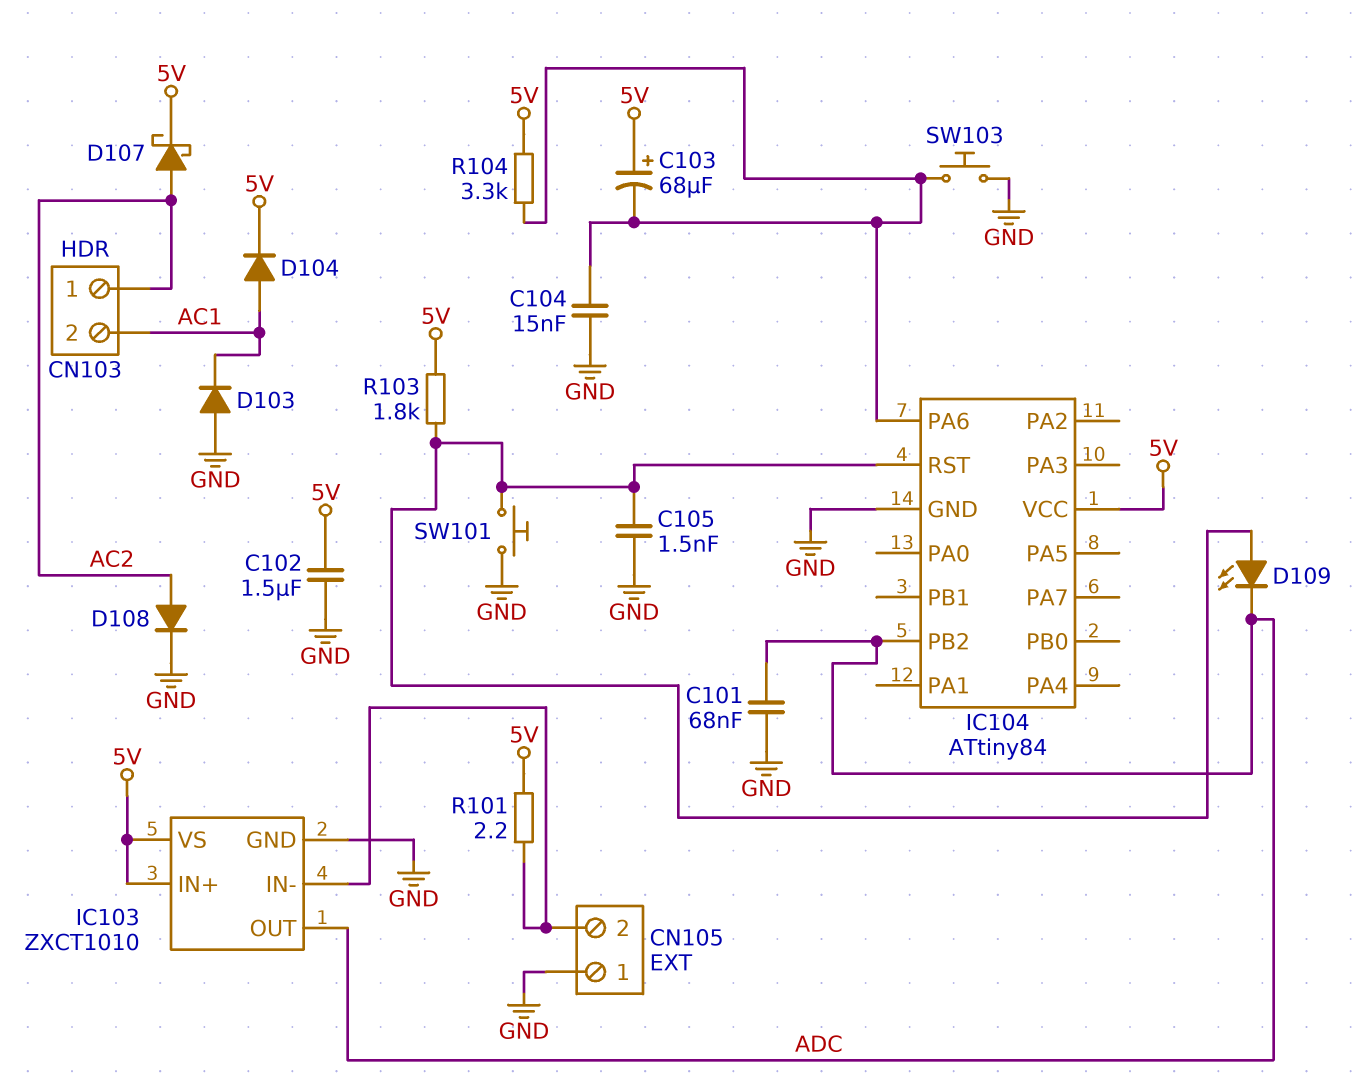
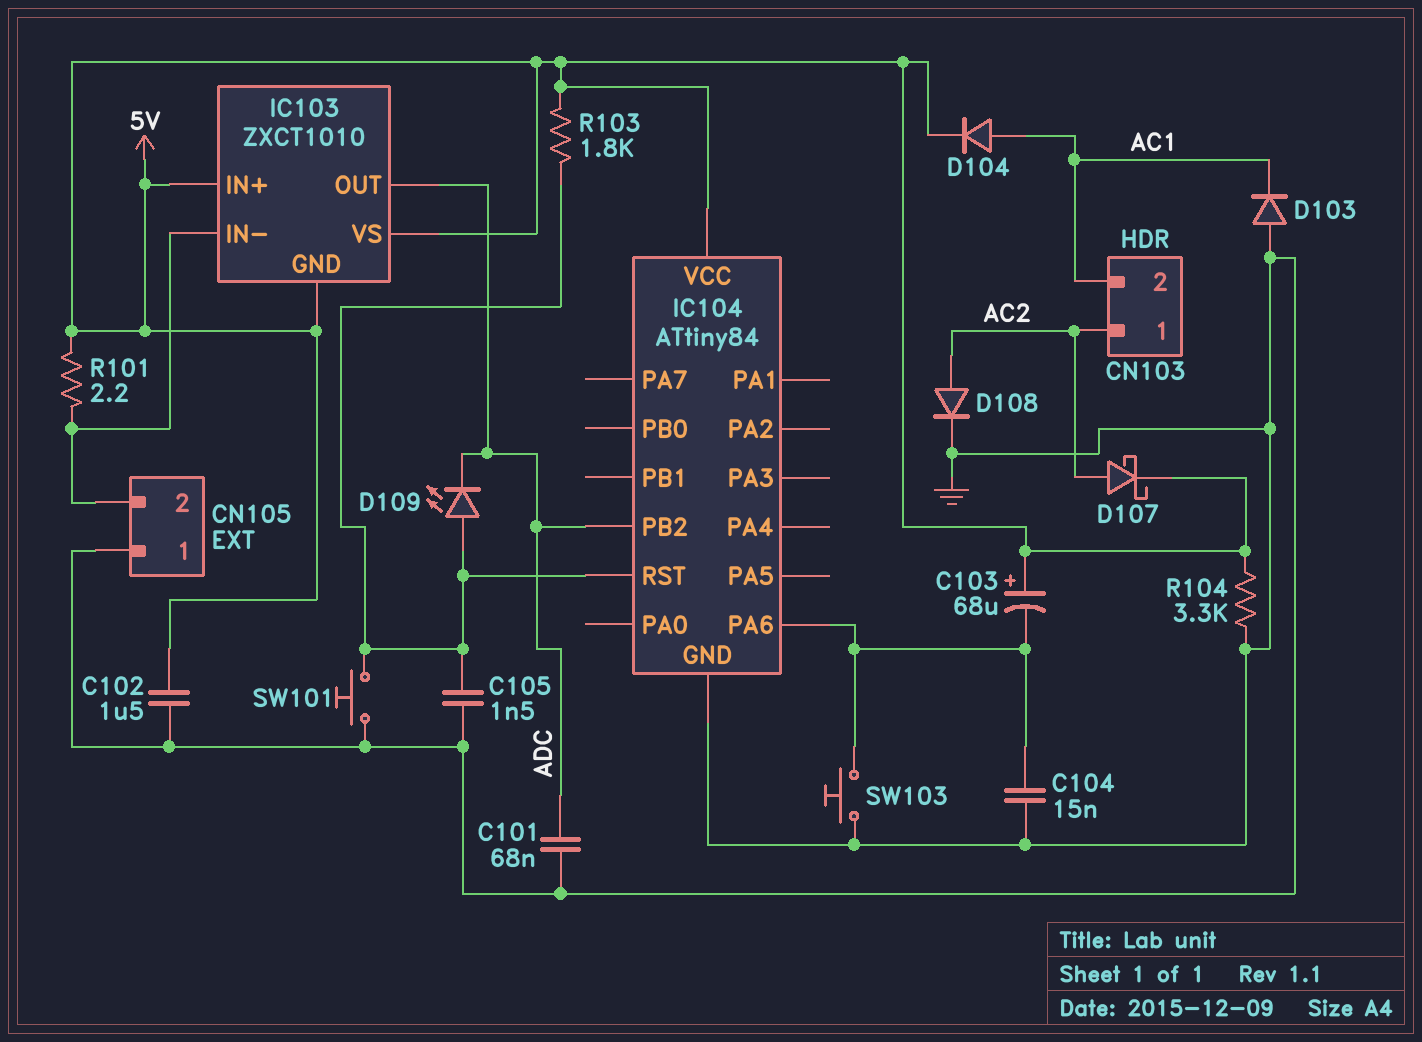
IC103 pin GND: GND -> 5V
R104: 3.3k (5V, IC104/PA6) -> 3.3k (5V, GND)

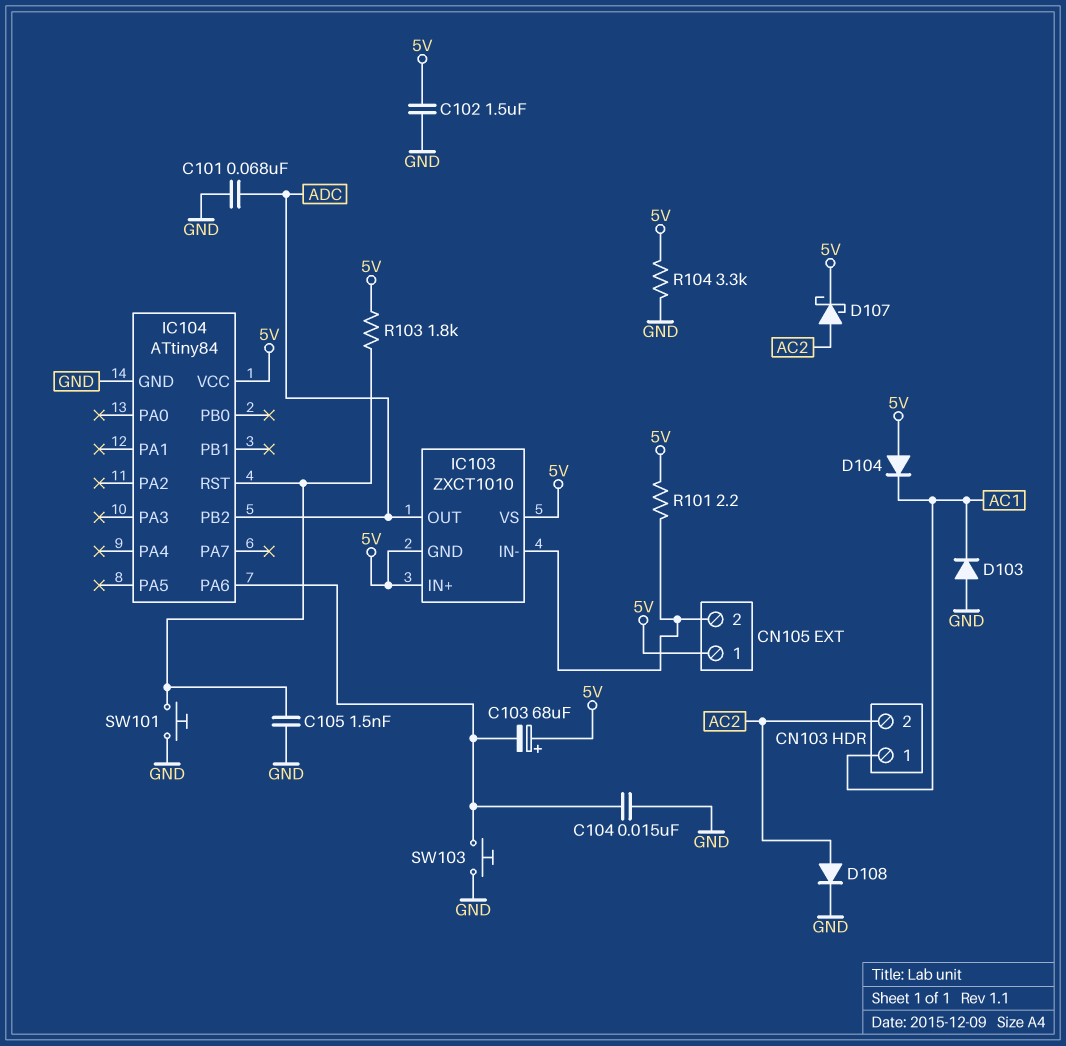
CN103 pin 1: AC2 -> AC1
CN103 pin 2: AC1 -> AC2
CN105 pin 1: GND -> 5V
D104: diode (A AC1, K 5V) -> diode (A 5V, K AC1)
D109: LED (A IC104/RST, K ADC) -> none

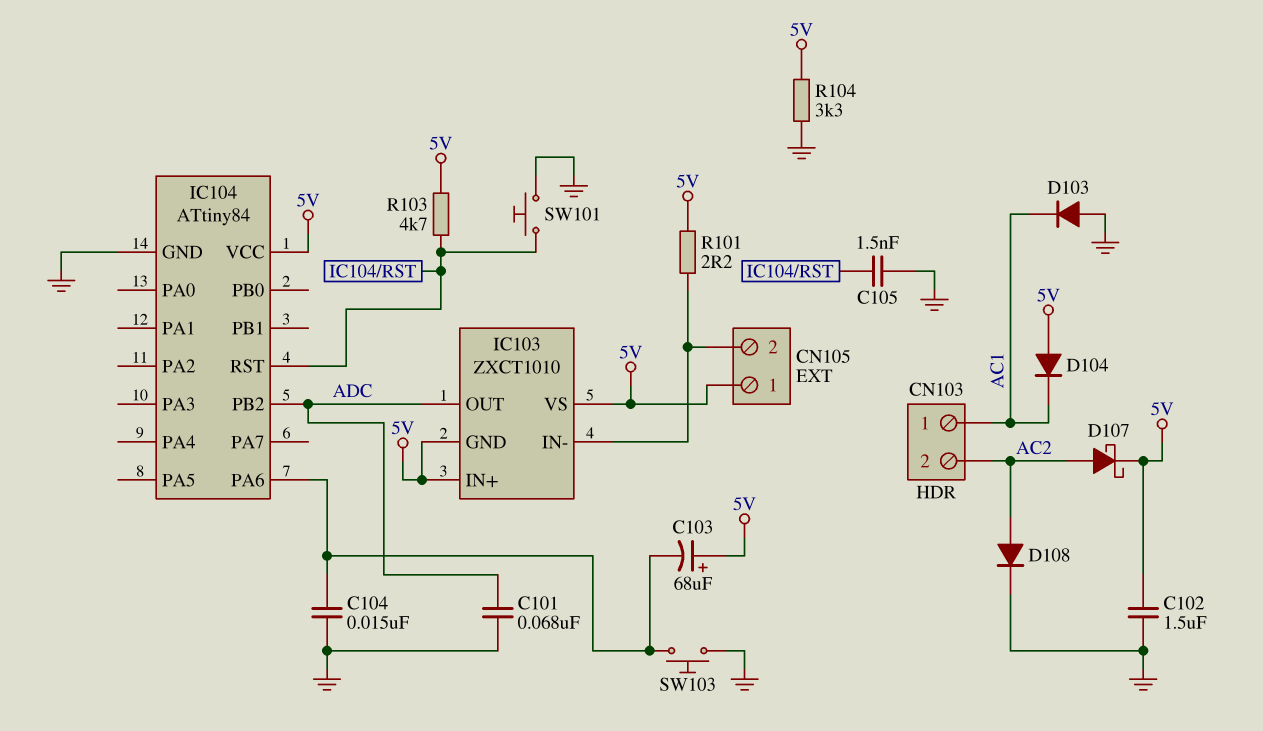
R103: 1.8k (5V, IC104/RST) -> 4.7k (5V, IC104/RST)

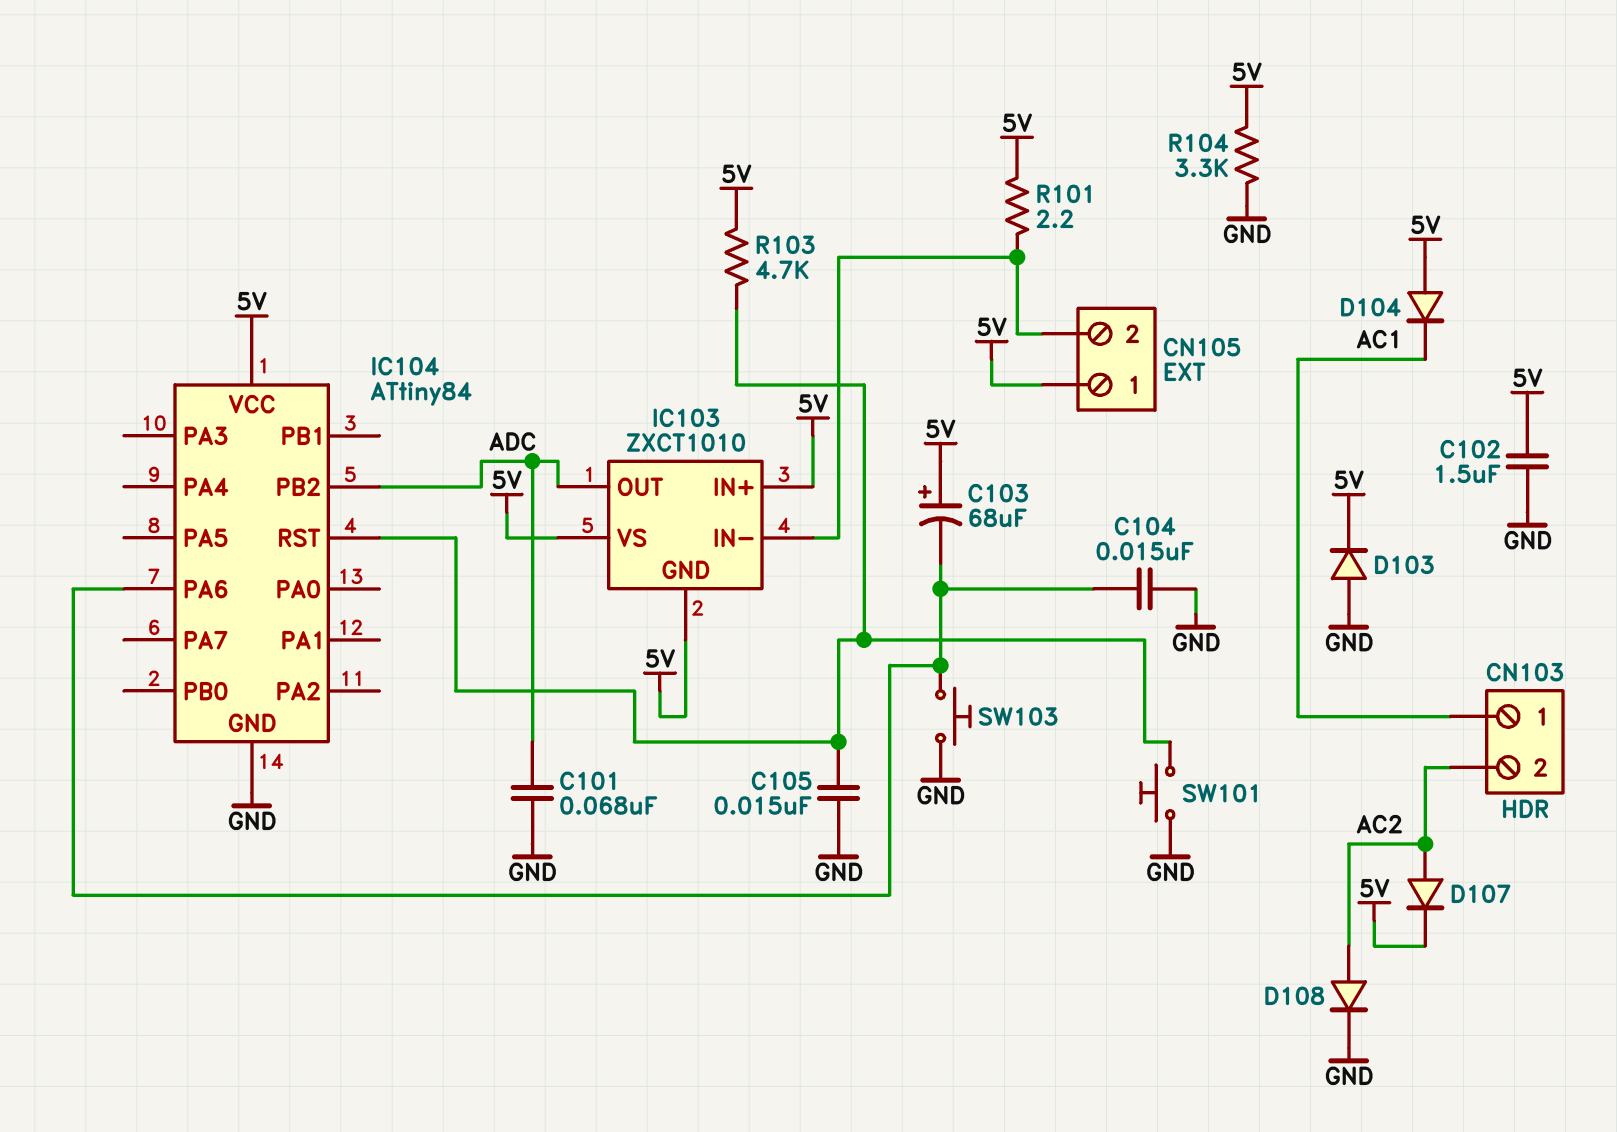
C105: 1.5nF (GND, IC104/RST) -> 15nF (GND, IC104/RST)
D103: diode (A GND, K AC1) -> diode (A GND, K 5V)
D107: schottky (A AC2, K 5V) -> diode (A AC2, K 5V)

